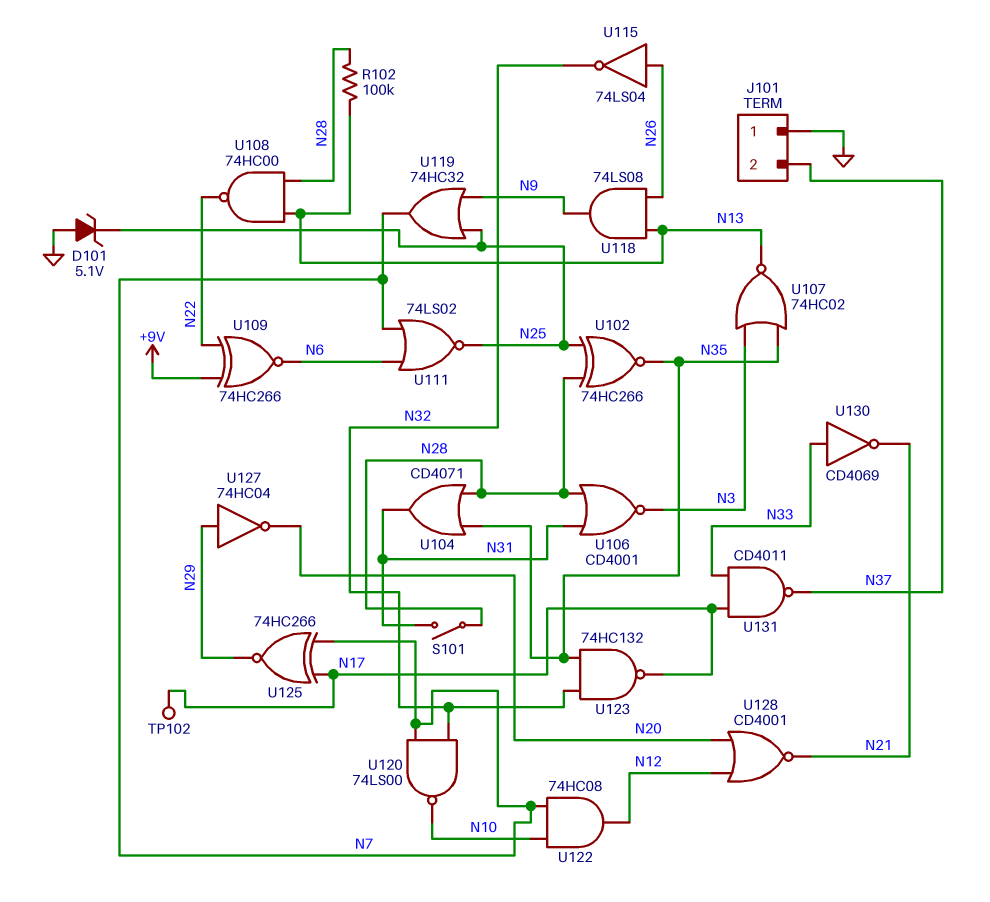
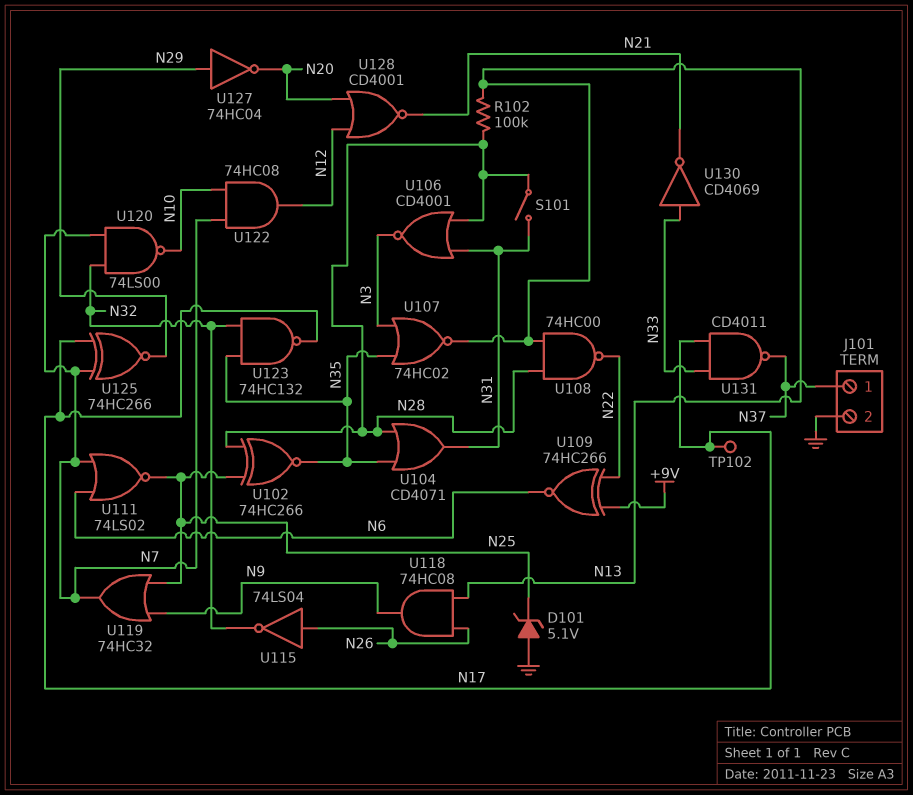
J101 pin 1: GND -> N37
J101 pin 2: N37 -> GND
U118: AND 74LS08 (in N13, in N26, out N9) -> AND 74HC08 (in N13, in N26, out N9)

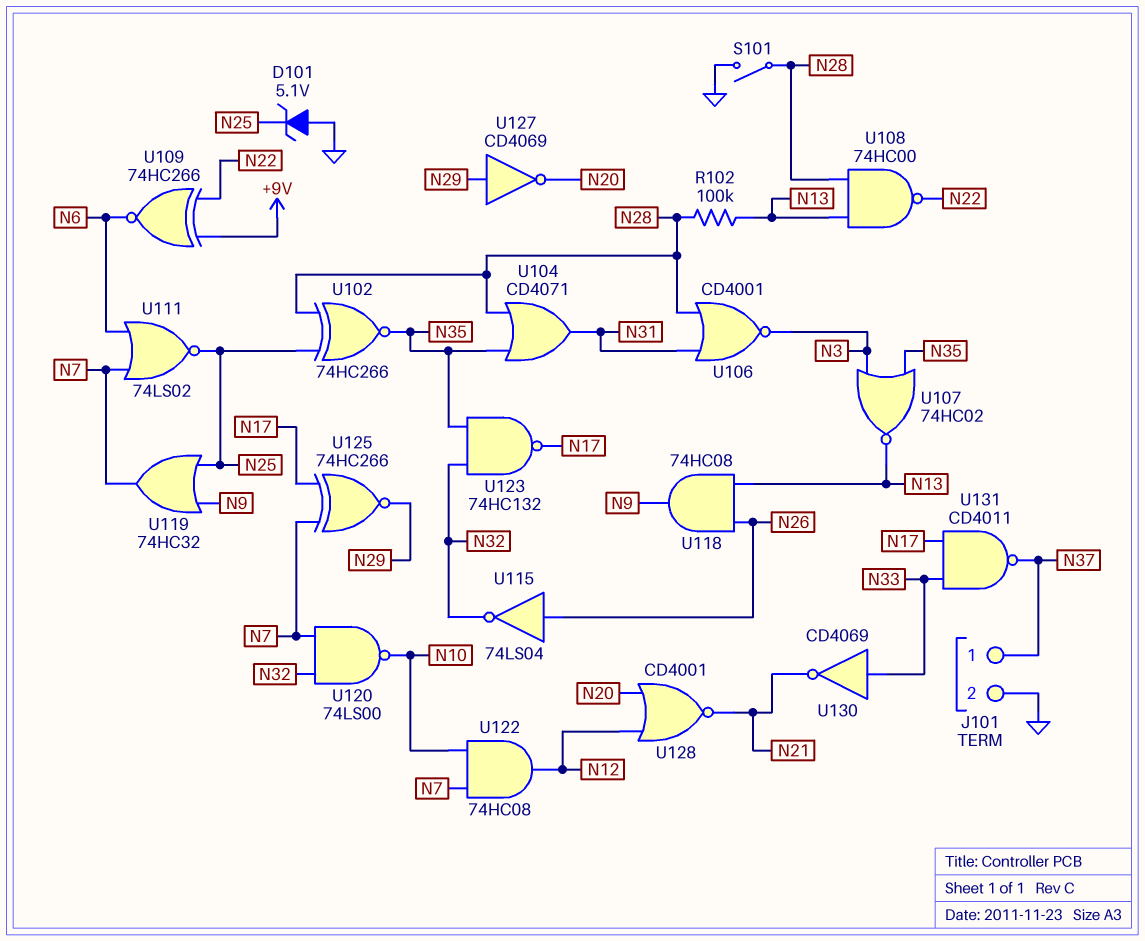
S101: switch (N28, N31) -> switch (GND, N28)
TP102: test point (N17) -> none
U127: NOT 74HC04 (in N29, out N20) -> NOT CD4069 (in N29, out N20)

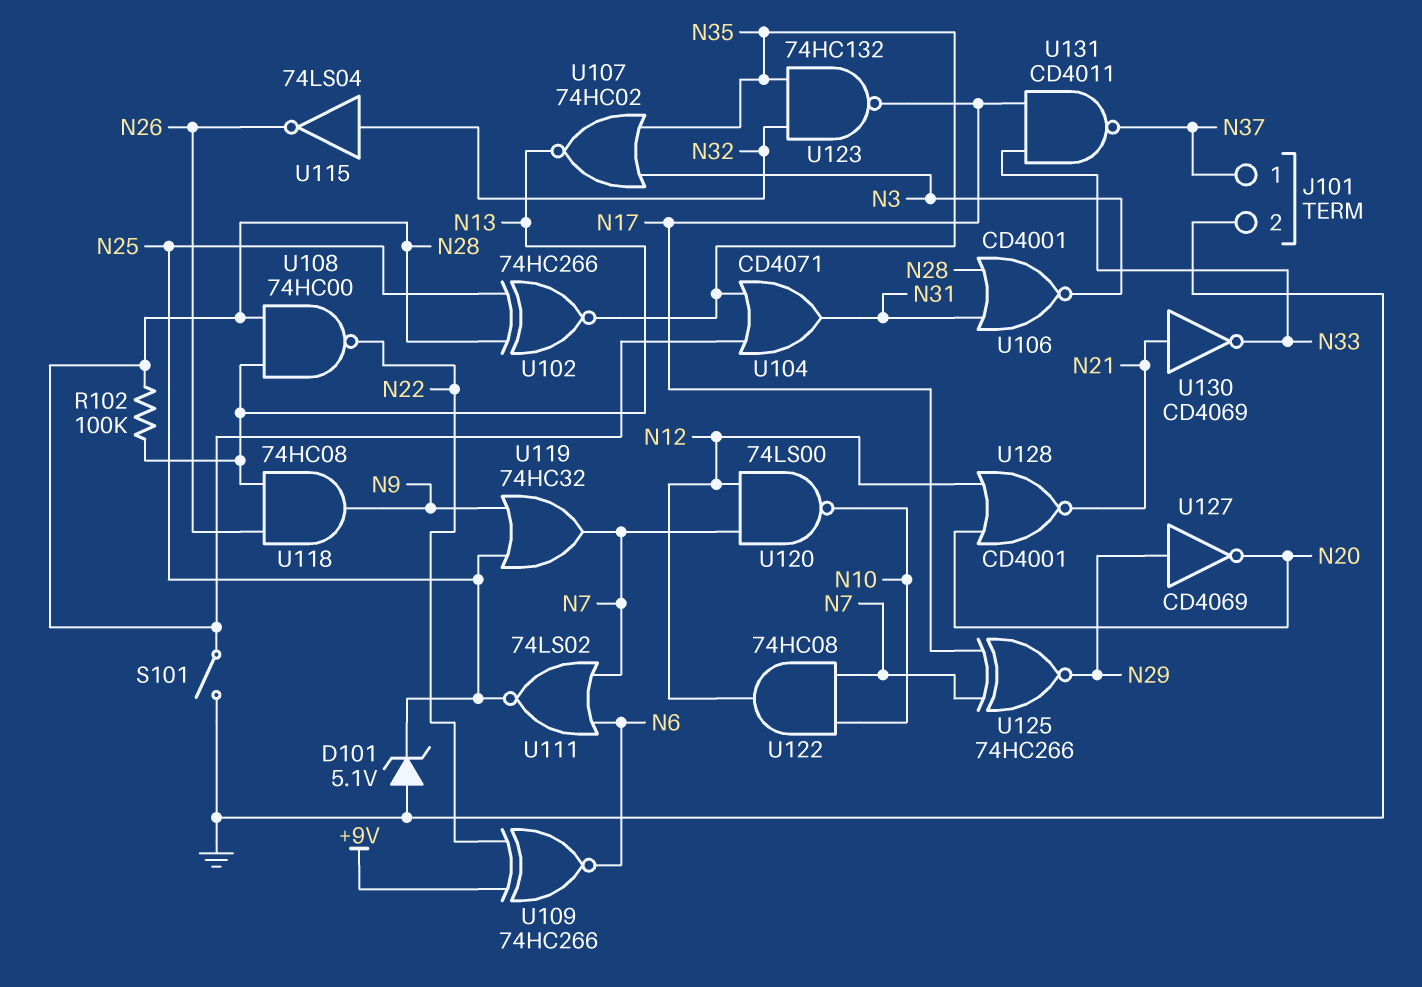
U115: NOT 74LS04 (in N26, out N32) -> NOT 74LS04 (in N32, out N26)
U120: NAND 74LS00 (in N7, in N32, out N10) -> NAND 74LS00 (in N7, in N12, out N10)
U130: NOT CD4069 (in N33, out N21) -> NOT CD4069 (in N21, out N33)

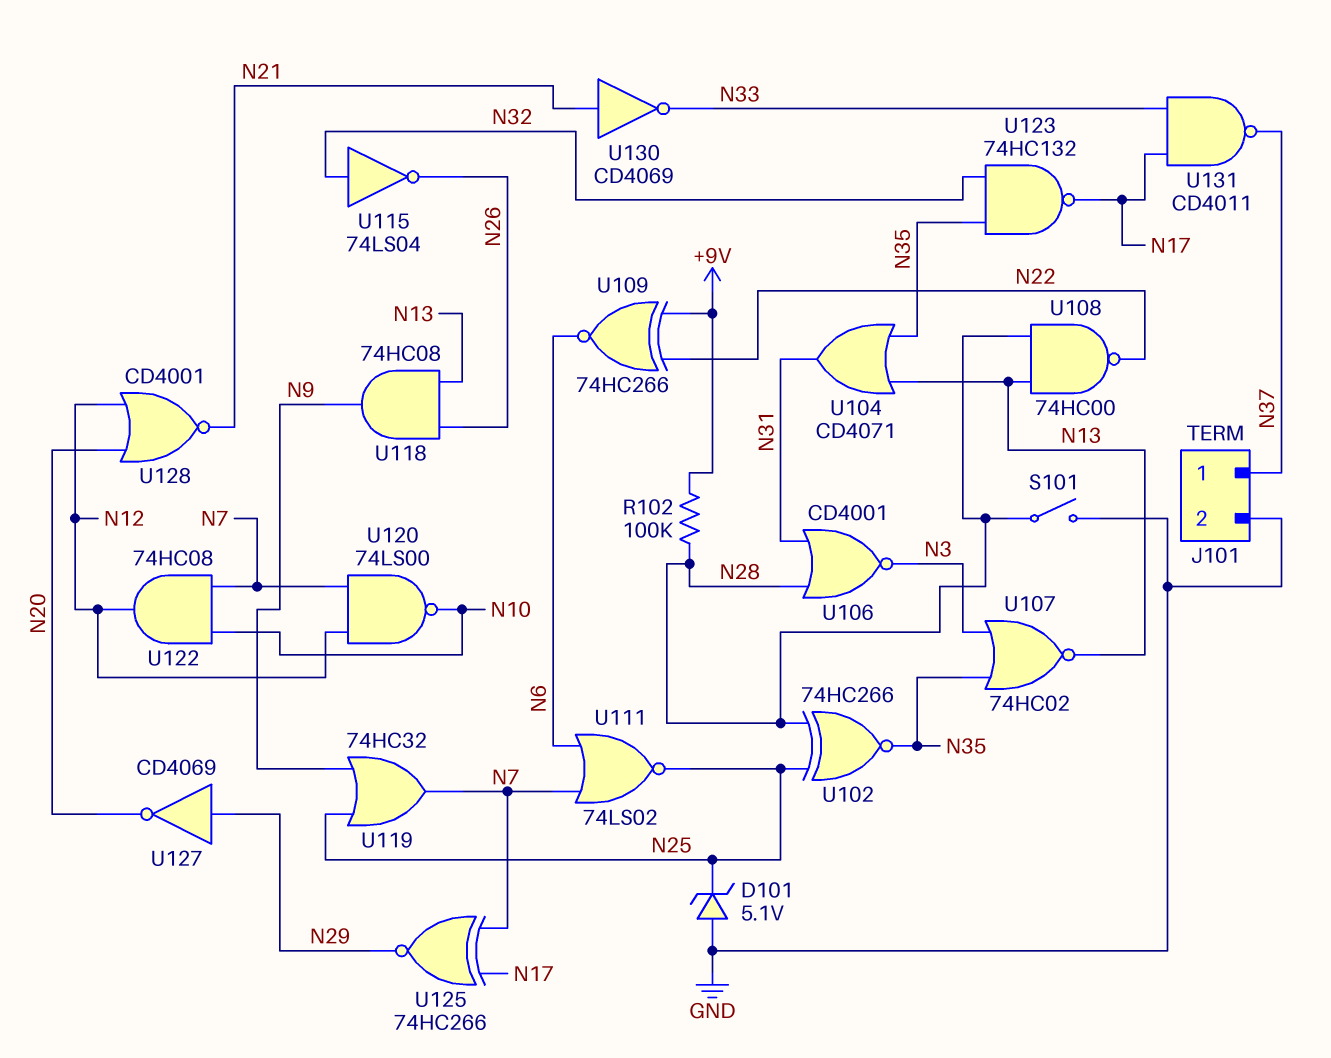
R102: 100k (N13, N28) -> 100k (+9V, N28)
U104: OR CD4071 (in N28, in N35, out N31) -> OR CD4071 (in N13, in N35, out N31)

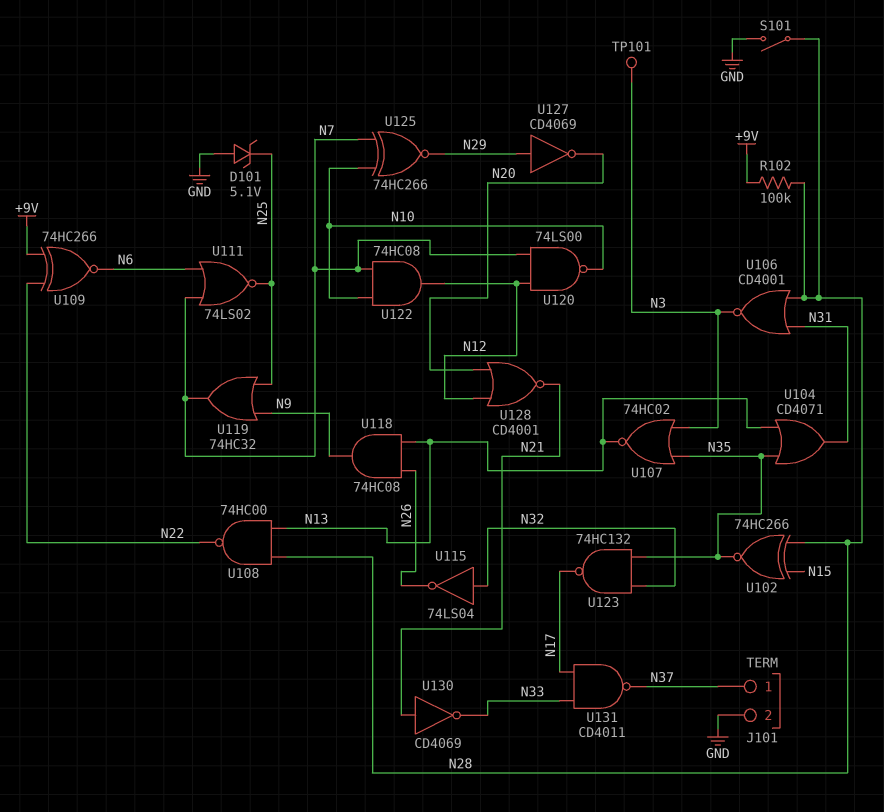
TP101: none -> test point (N3)
U102: XNOR 74HC266 (in N25, in N28, out N35) -> XNOR 74HC266 (in N15, in N28, out N35)
U125: XNOR 74HC266 (in N7, in N17, out N29) -> XNOR 74HC266 (in N7, in N10, out N29)

